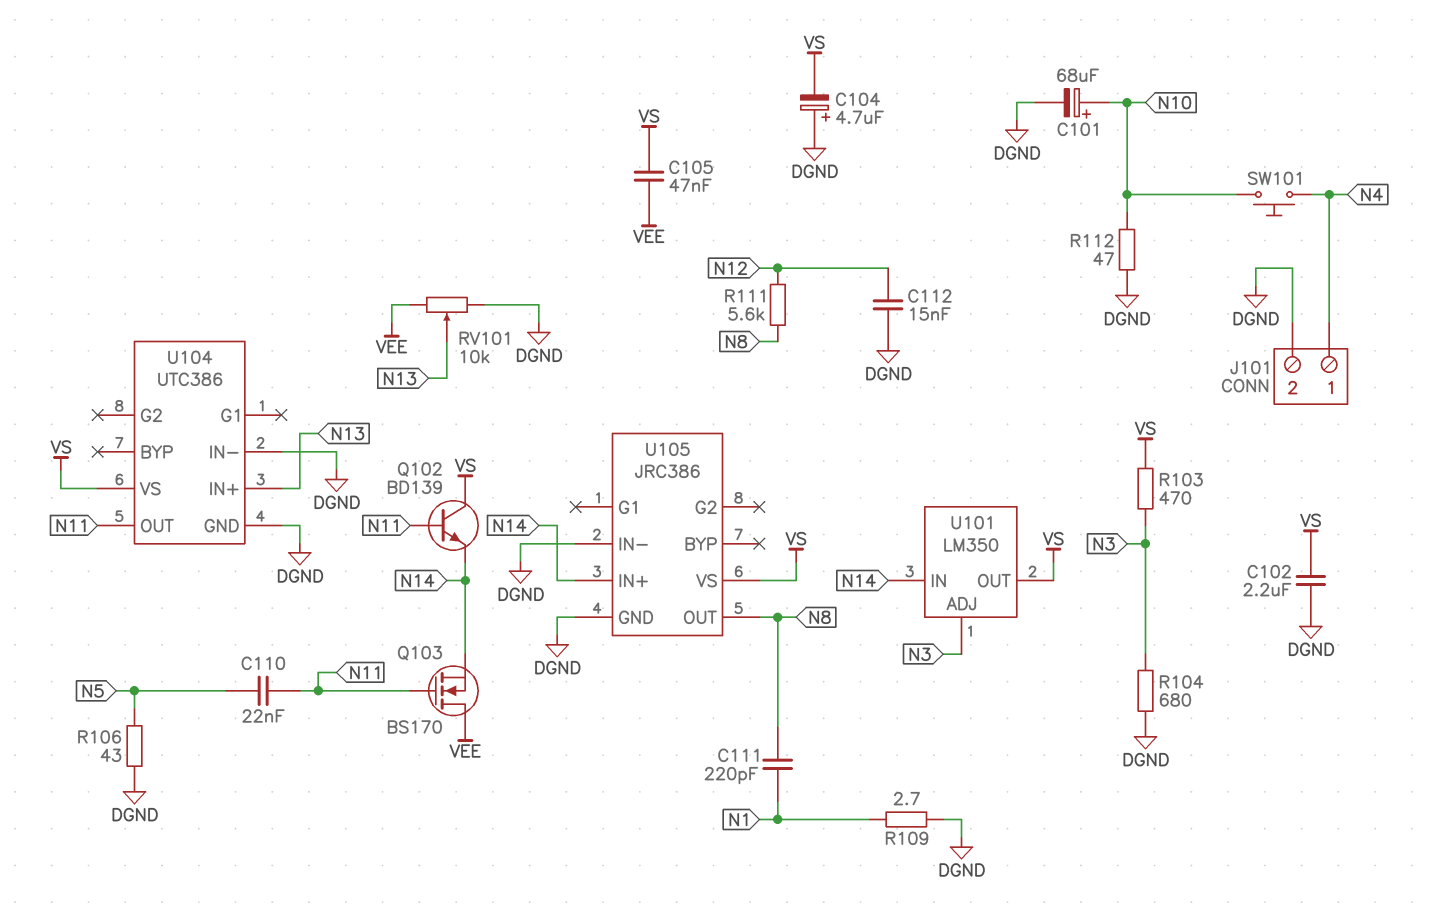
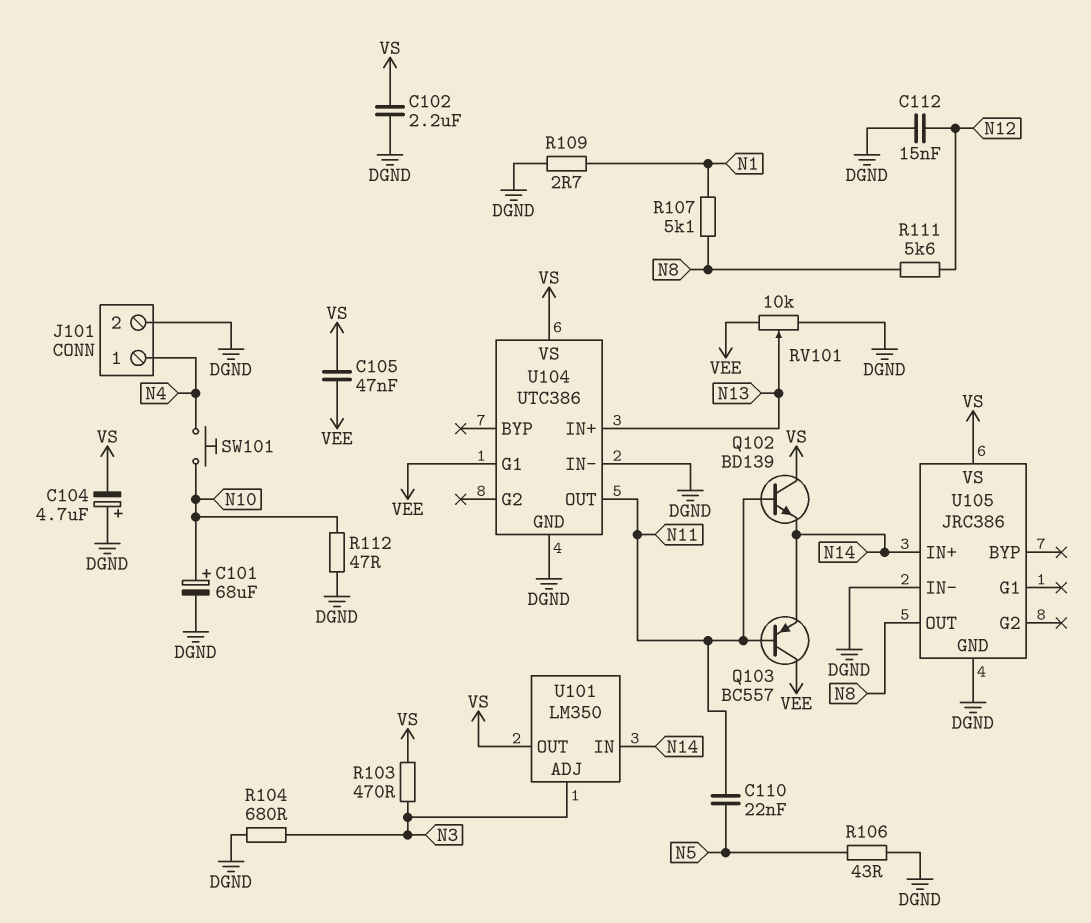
C111: 220pF (N1, N8) -> none
Q103: NMOS BS170 (G N11, D VEE, S N14) -> PNP BC557 (B N11, C VEE, E N14)
R107: none -> 5.1k (N1, N8)
U104 pin G1: none -> VEE

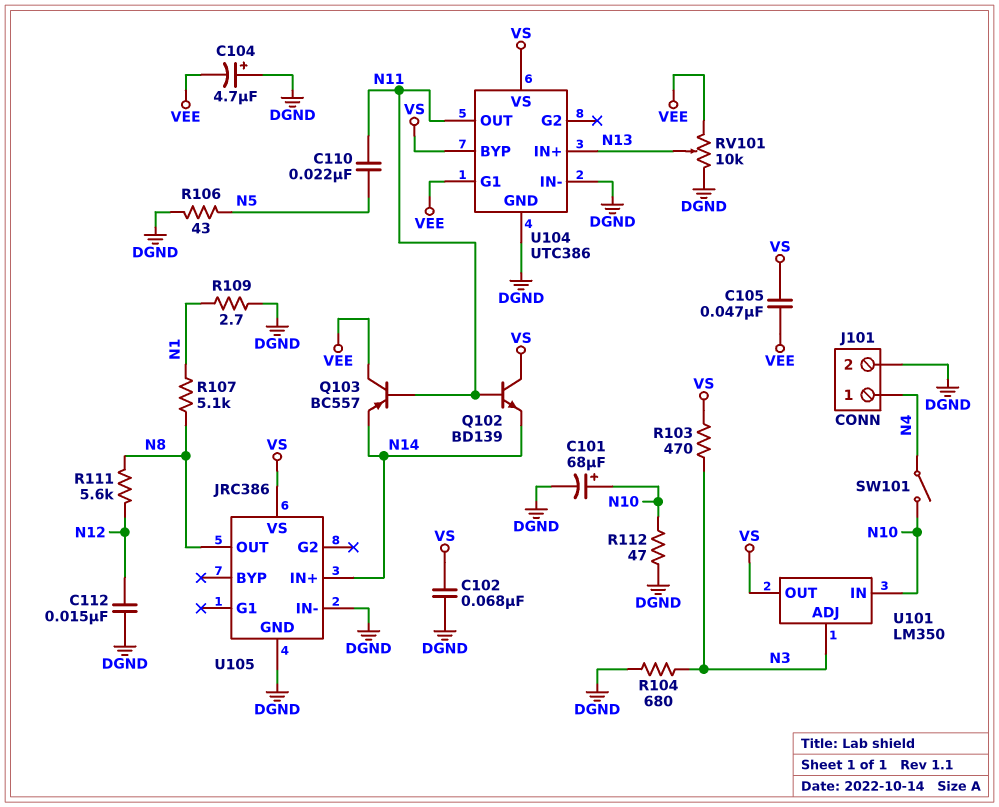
C102: 2.2uF (DGND, VS) -> 68nF (DGND, VS)
C104: 4.7uF (plus DGND, minus VS) -> 4.7uF (plus DGND, minus VEE)
SW101: button (N4, N10) -> switch (N4, N10)
U101 pin IN: N14 -> N10
U104 pin BYP: none -> VS

